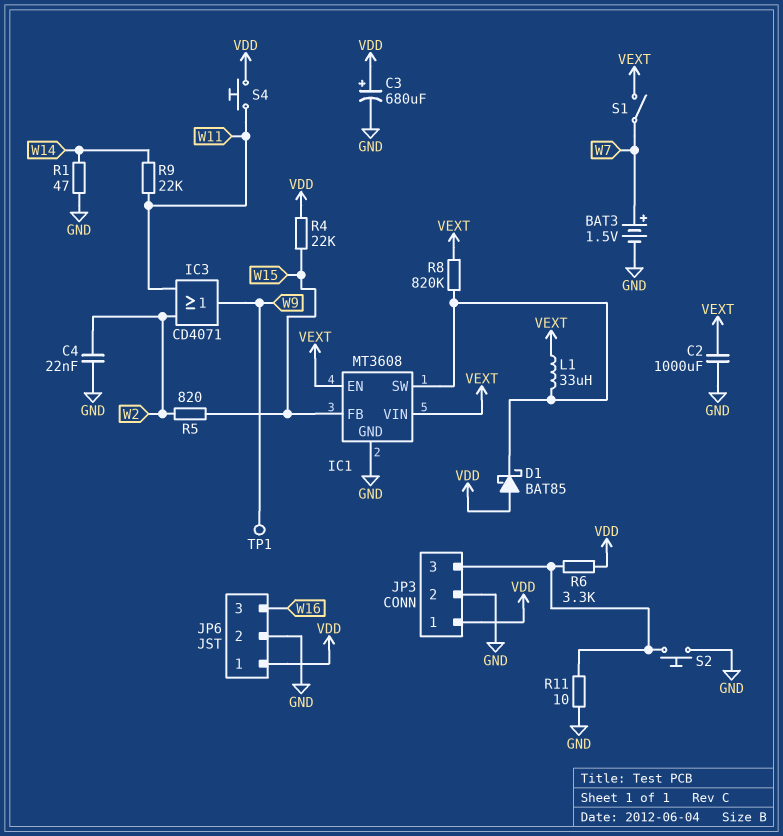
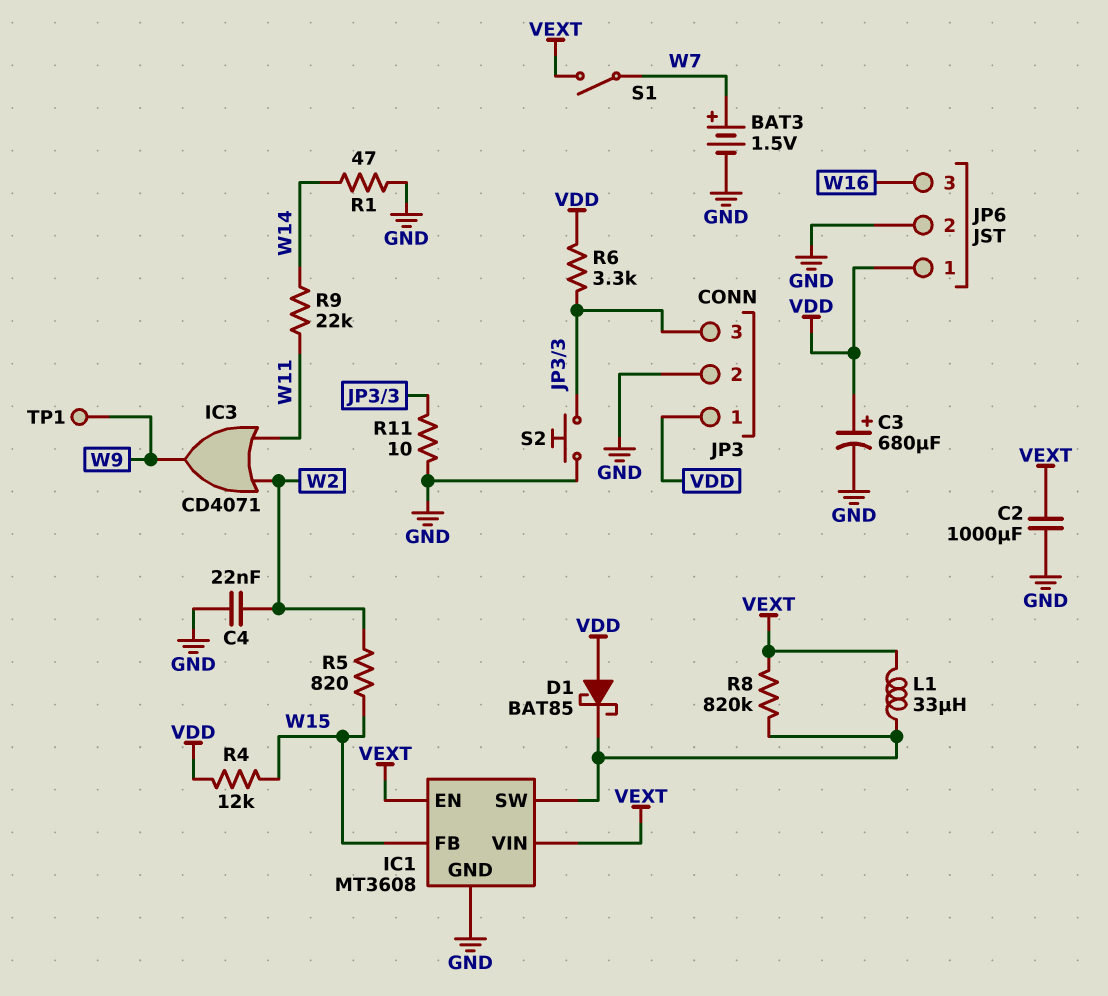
R4: 22k (VDD, W15) -> 12k (VDD, W15)
S4: button (VDD, W11) -> none

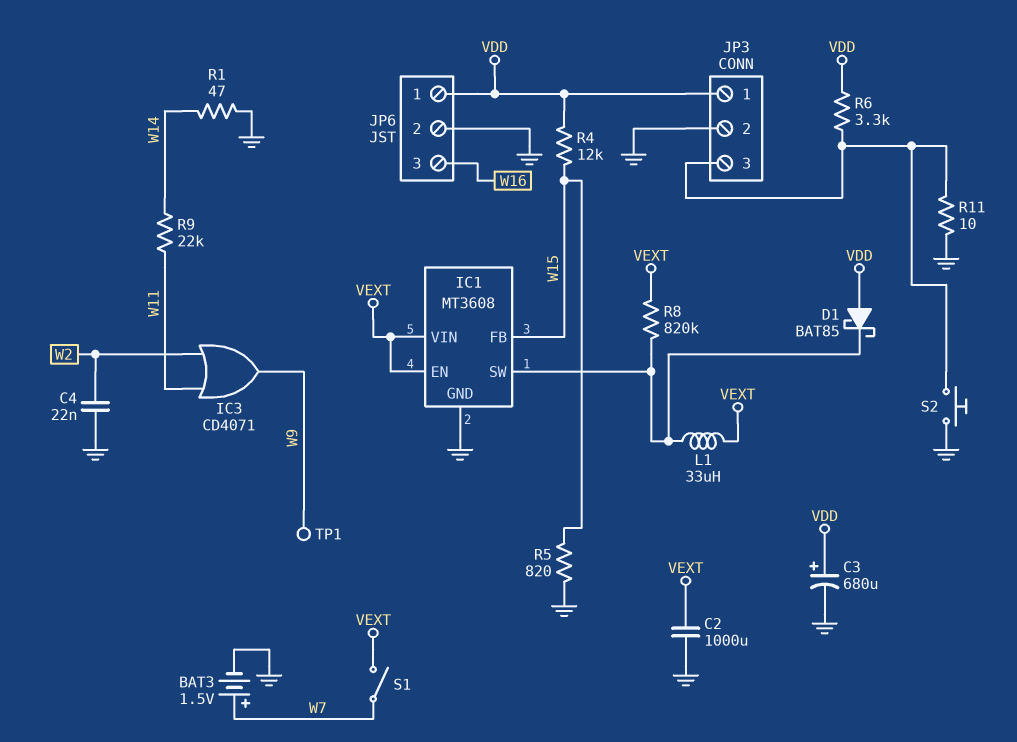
R5: 820 (W2, W15) -> 820 (GND, W15)

